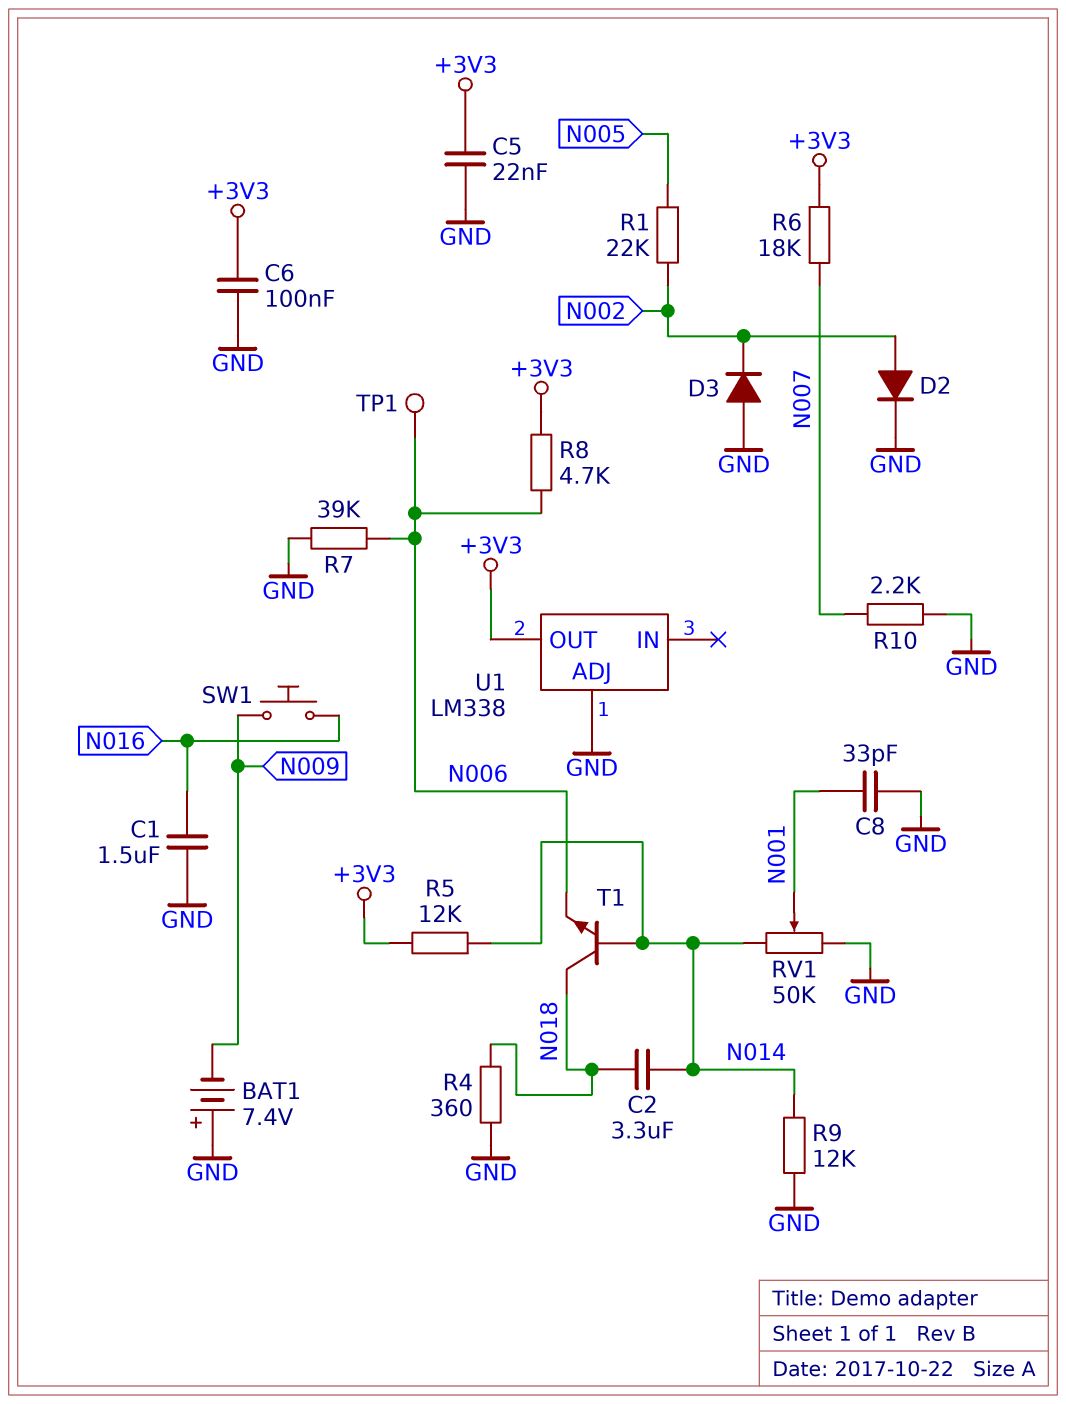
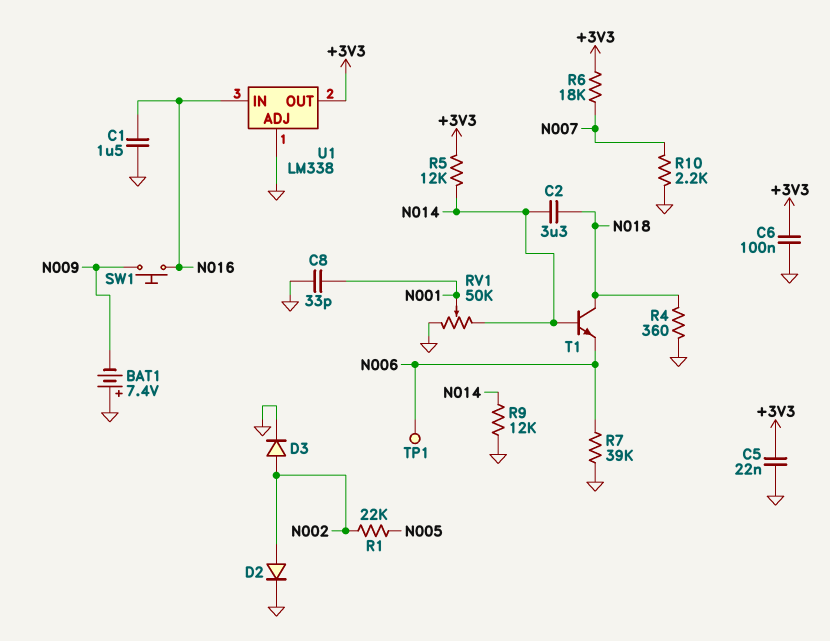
D3: diode (A GND, K N002) -> diode (A N002, K GND)
R8: 4.7k (+3V3, N006) -> none
U1 pin IN: none -> N016

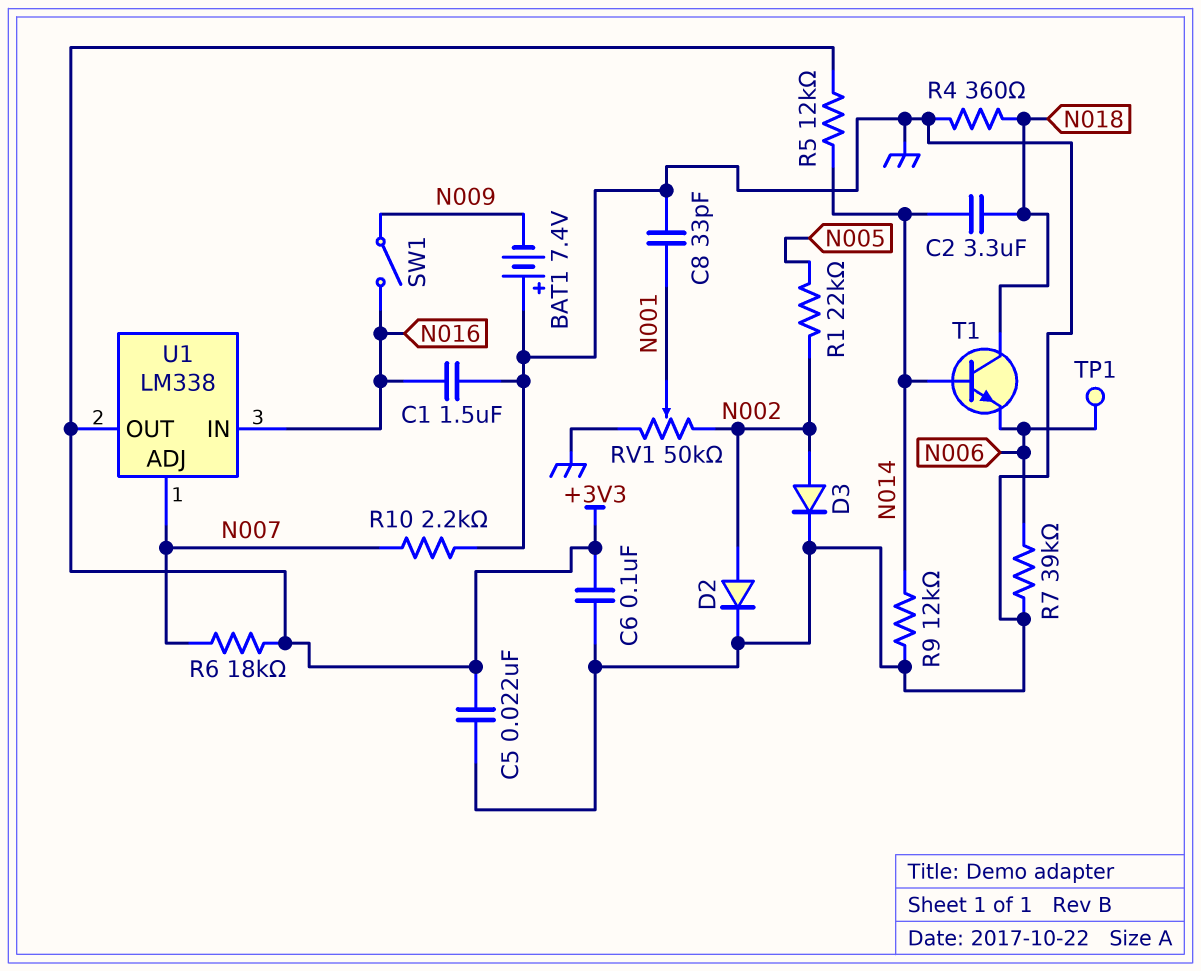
RV1: 50k (GND, N014, wiper N001) -> 50k (GND, N002, wiper N001)
SW1: button (N009, N016) -> switch (N009, N016)
U1 pin ADJ: GND -> N007

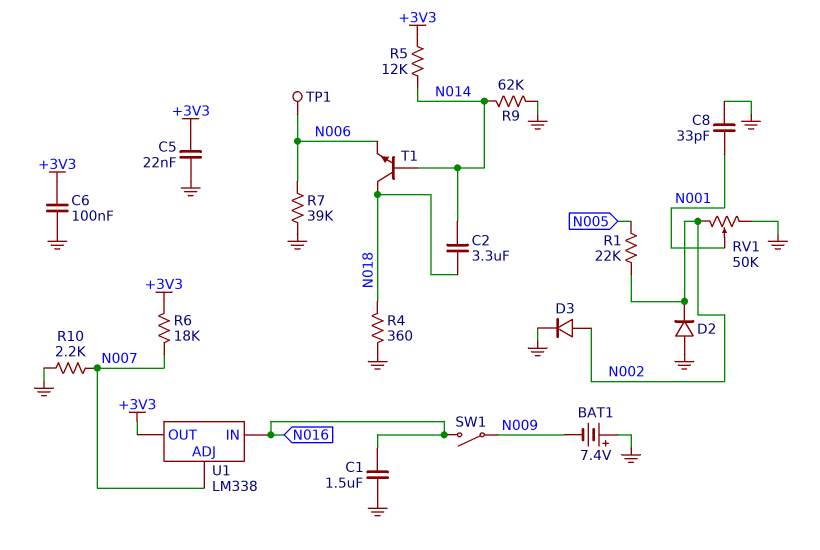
D2: diode (A N002, K GND) -> diode (A GND, K N002)
R9: 12k (GND, N014) -> 62k (GND, N014)

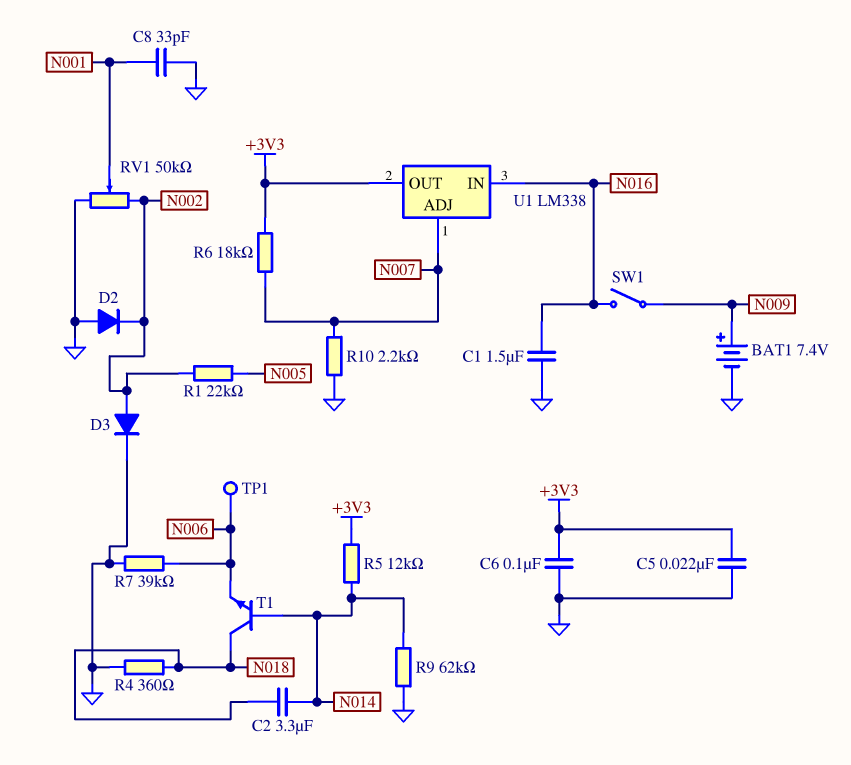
BAT1: 7.4V (plus GND, minus N009) -> 7.4V (plus N009, minus GND)

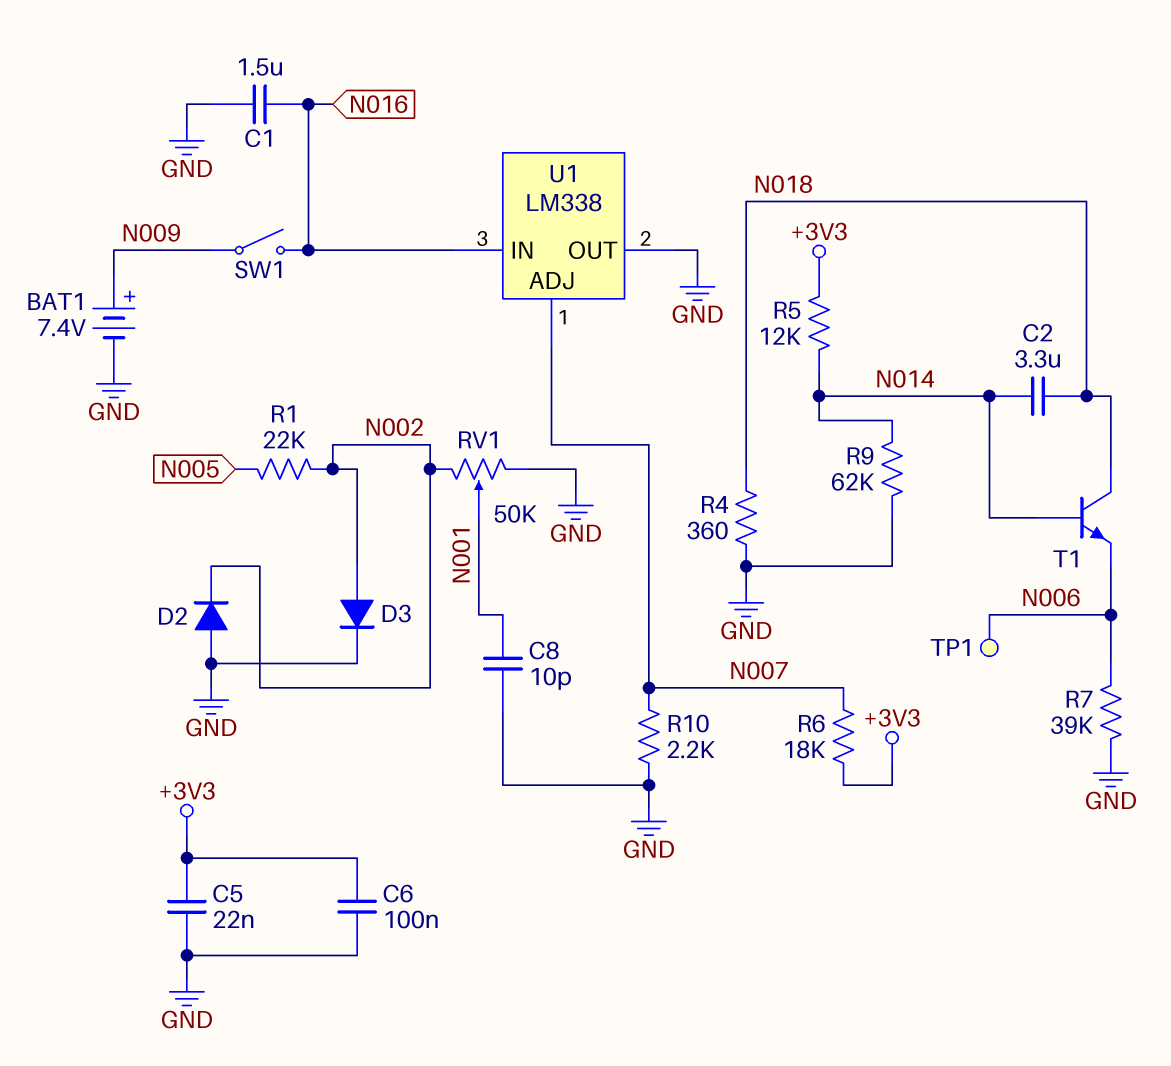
C8: 33pF (GND, N001) -> 10pF (GND, N001)
U1 pin OUT: +3V3 -> GND

